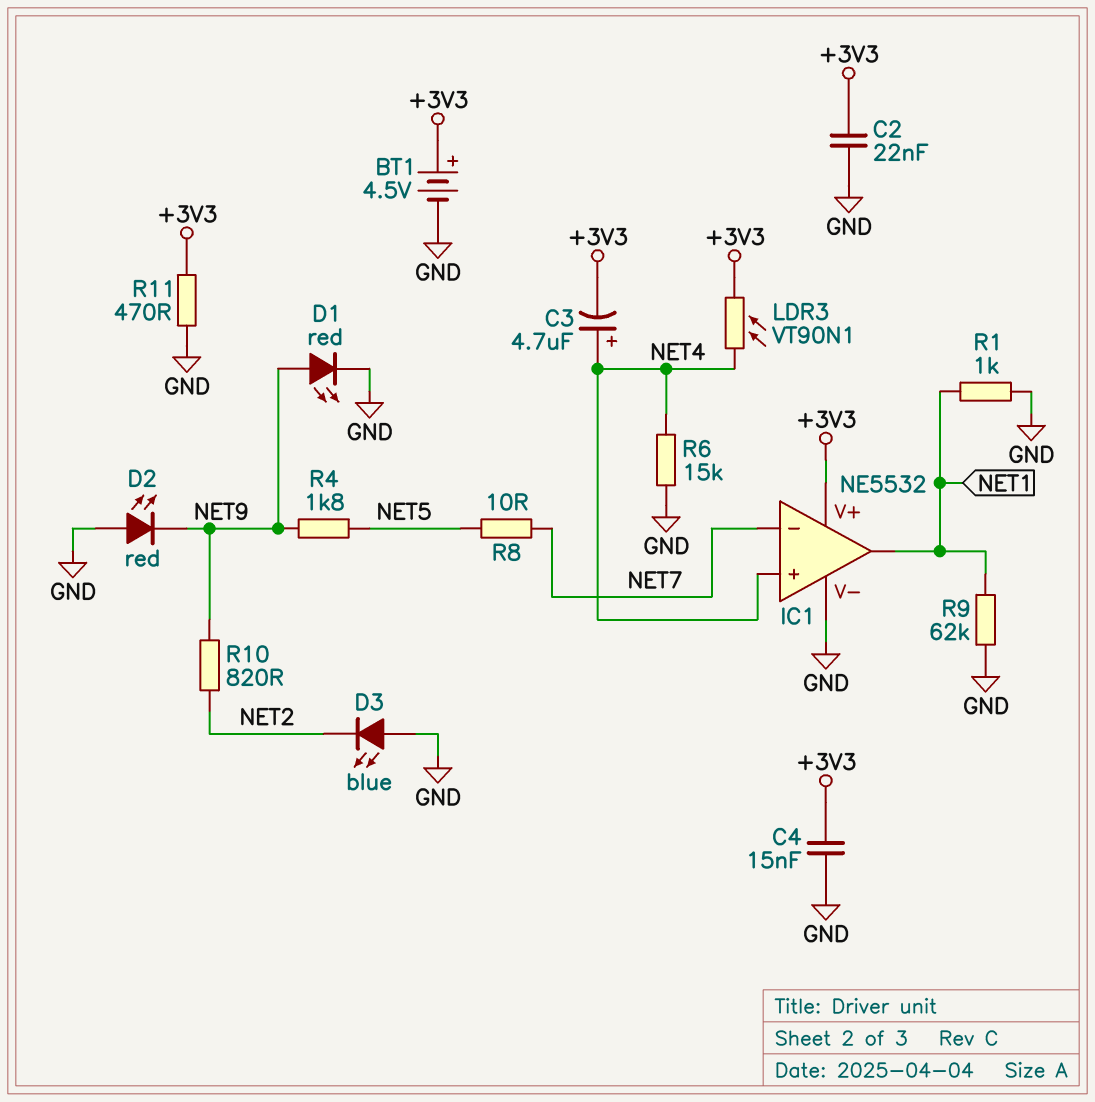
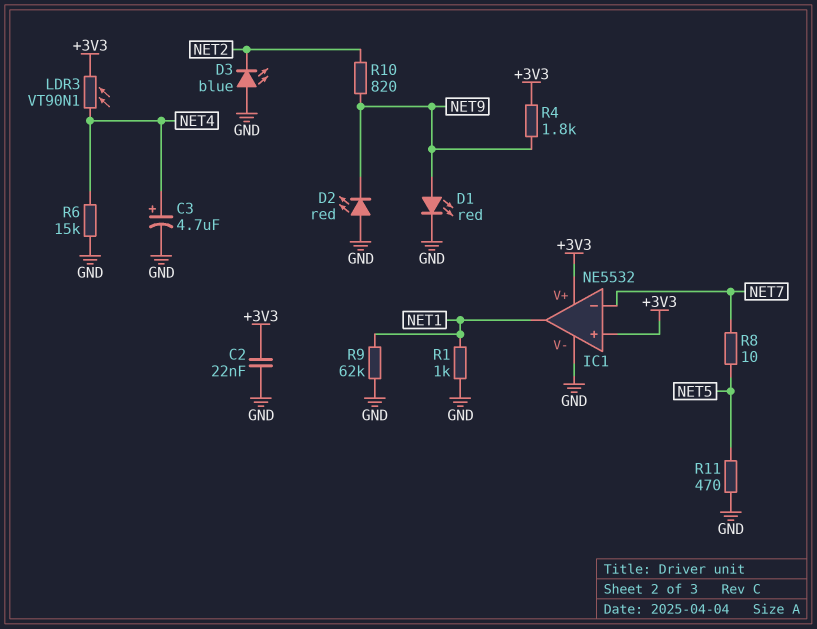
BT1: 4.5V (plus +3V3, minus GND) -> none
C3: 4.7uF (plus NET4, minus +3V3) -> 4.7uF (plus NET4, minus GND)
C4: 15nF (+3V3, GND) -> none
IC1 pin in+: NET4 -> +3V3
R4: 1.8k (NET5, NET9) -> 1.8k (+3V3, NET9)
R11: 470 (+3V3, GND) -> 470 (GND, NET5)

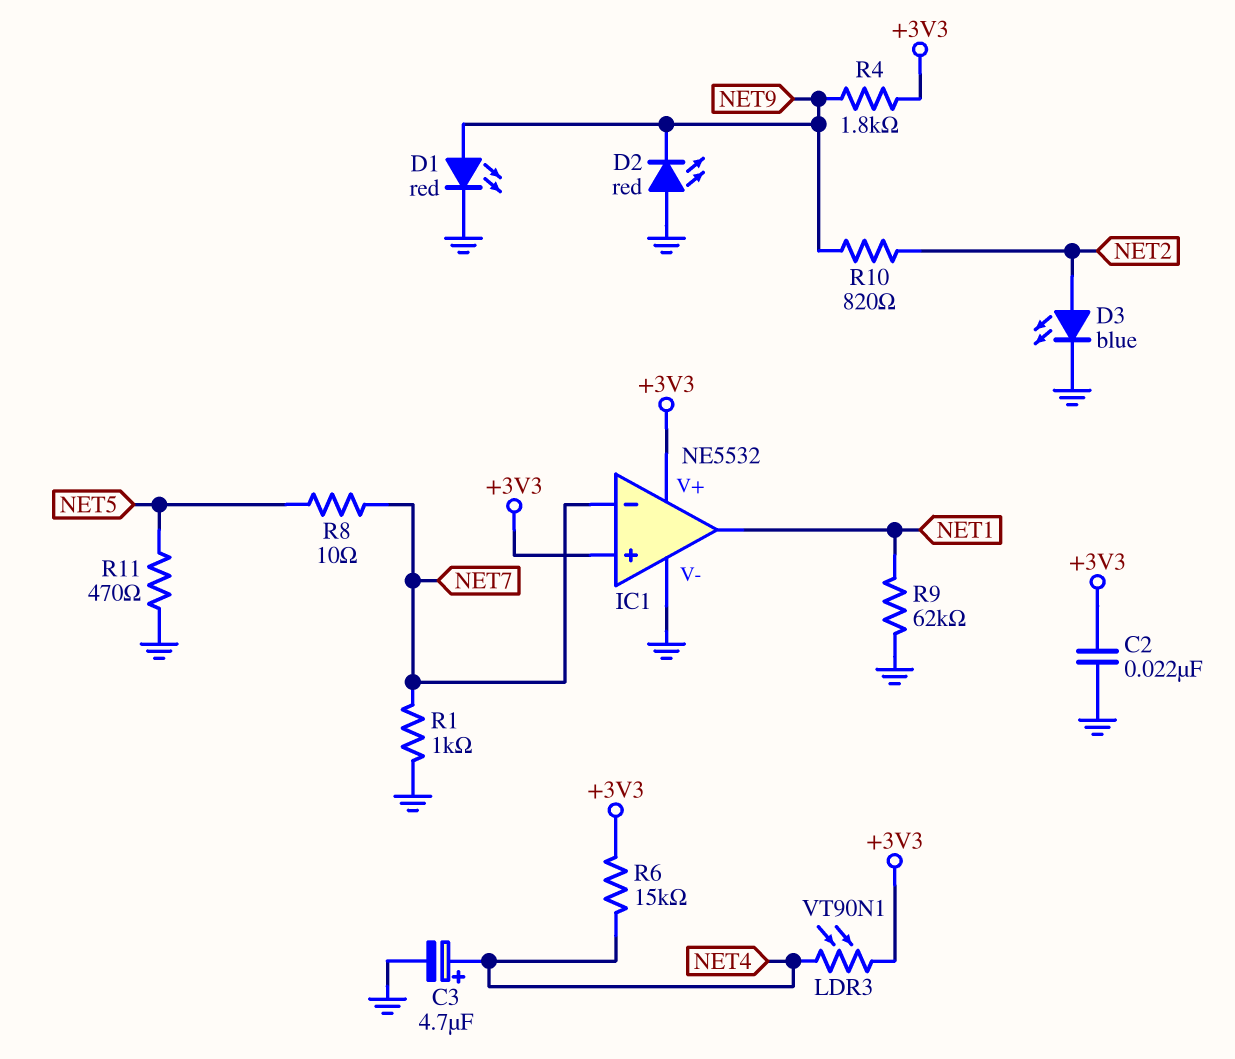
D3: LED blue (A GND, K NET2) -> LED blue (A NET2, K GND)
R1: 1k (GND, NET1) -> 1k (GND, NET7)
R6: 15k (GND, NET4) -> 15k (+3V3, NET4)

